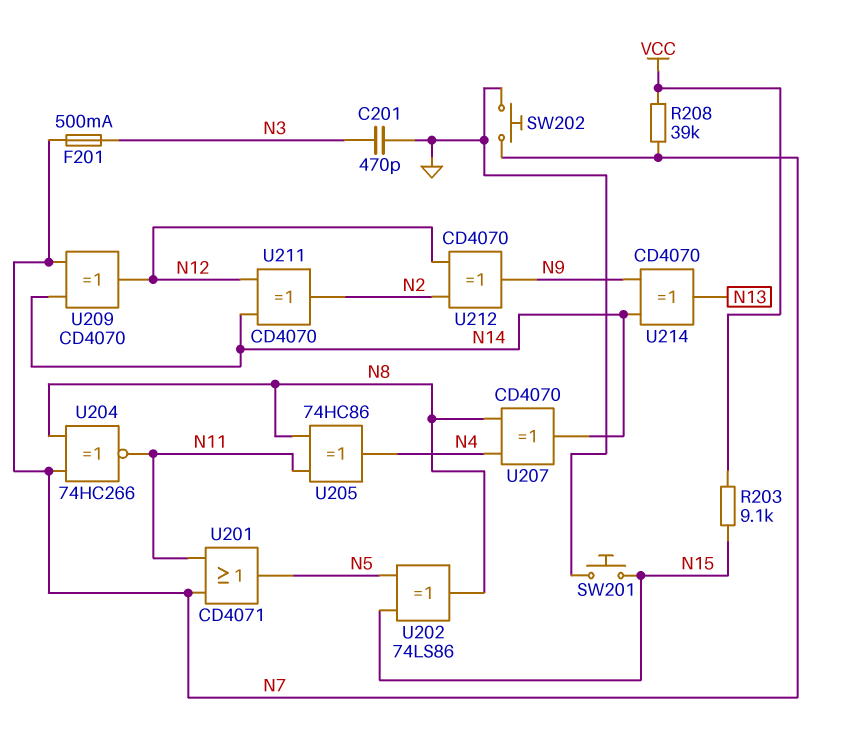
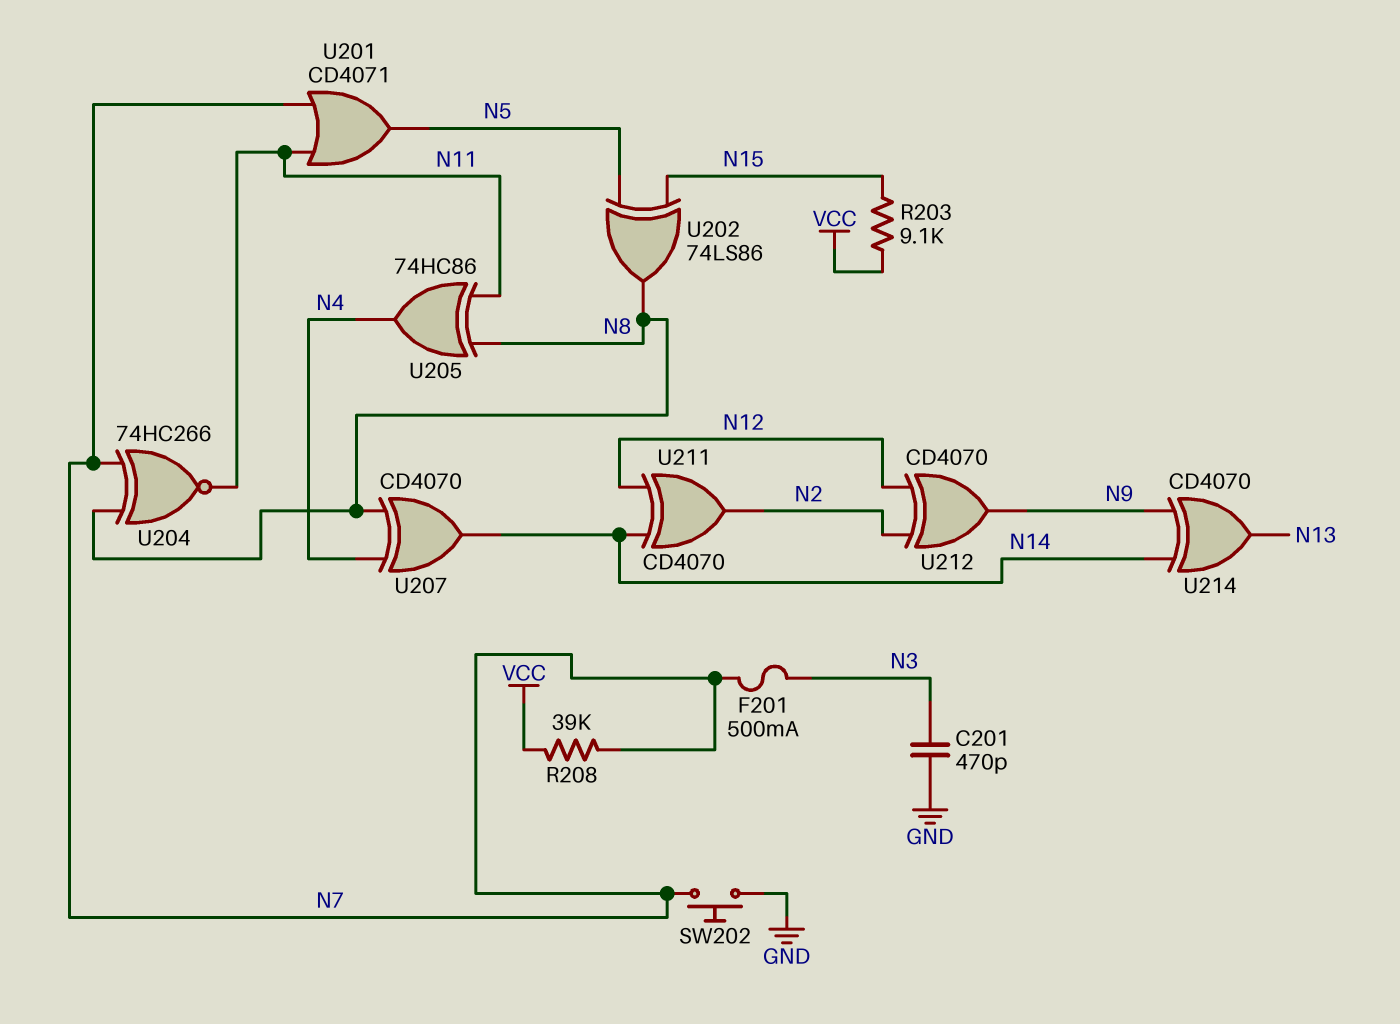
SW201: button (GND, N15) -> none
U209: XOR CD4070 (in N7, in N14, out N12) -> none

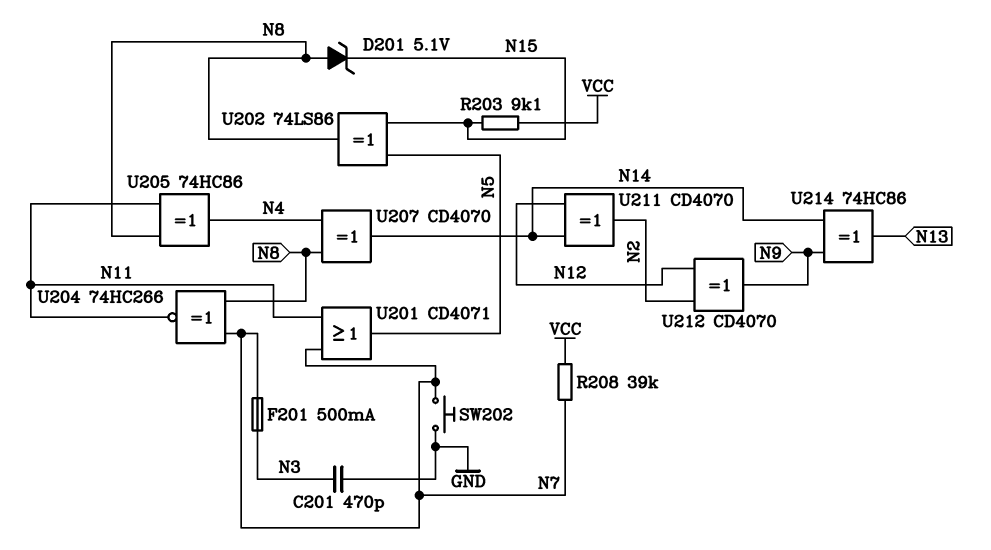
D201: none -> zener 5.1V (A N8, K N15)
U214: XOR CD4070 (in N9, in N14, out N13) -> XOR 74HC86 (in N9, in N14, out N13)

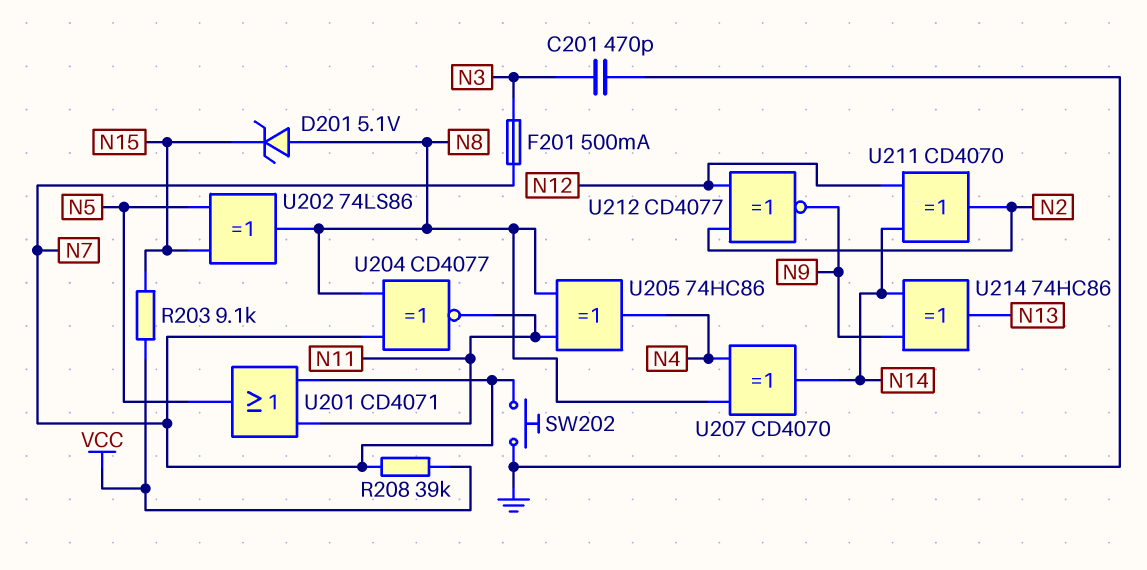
U204: XNOR 74HC266 (in N7, in N8, out N11) -> XNOR CD4077 (in N7, in N8, out N11)
U212: XOR CD4070 (in N2, in N12, out N9) -> XNOR CD4077 (in N2, in N12, out N9)

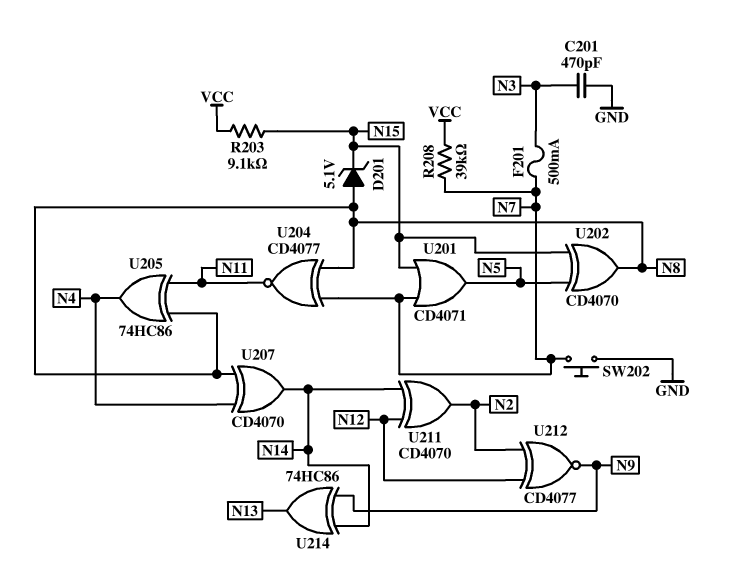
U201: OR CD4071 (in N7, in N11, out N5) -> OR CD4071 (in N7, in N15, out N5)
U202: XOR 74LS86 (in N5, in N15, out N8) -> XOR CD4070 (in N5, in N15, out N8)

